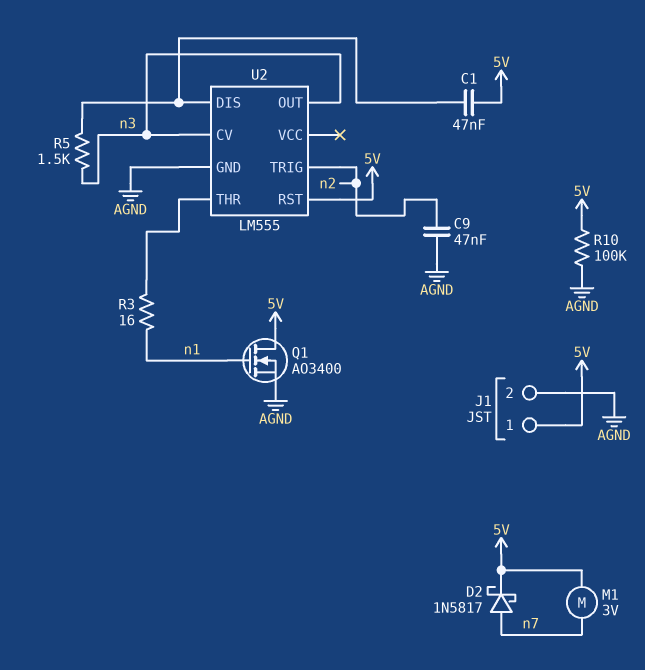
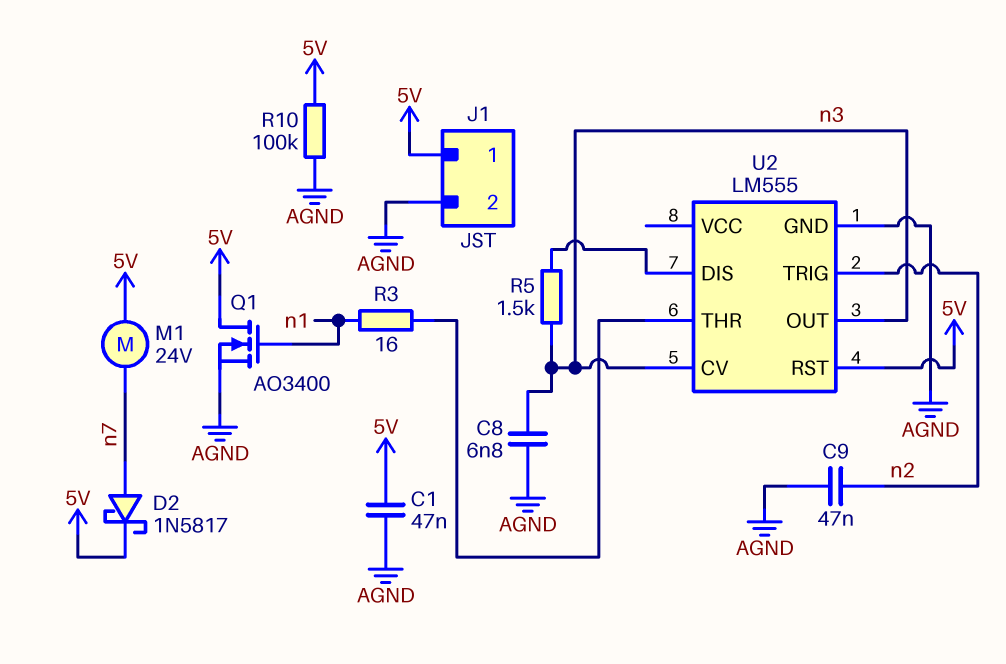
C1: 47nF (5V, U2/DIS) -> 47nF (5V, AGND)
C8: none -> 6.8nF (AGND, n3)
M1: motor 3V (5V, n7) -> motor 24V (5V, n7)

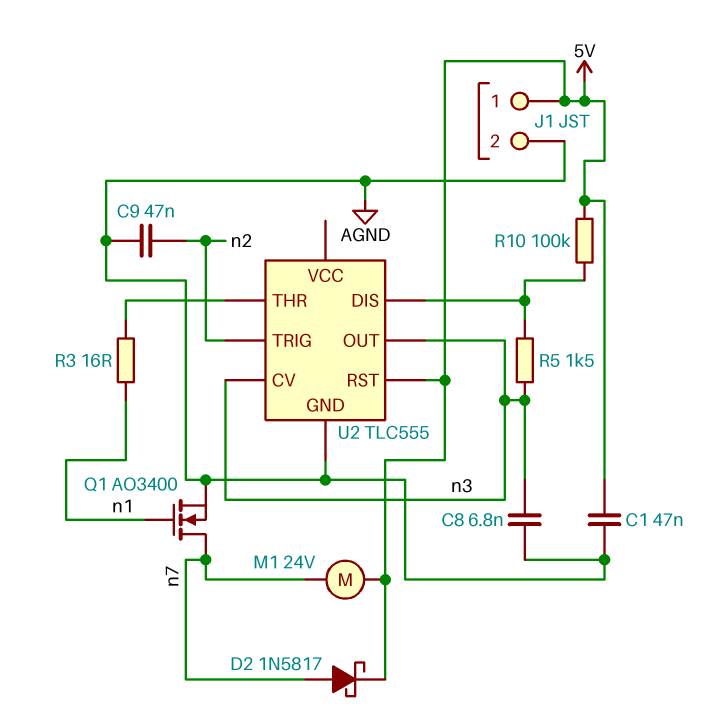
Q1: NMOS AO3400 (G n1, D 5V, S AGND) -> NMOS AO3400 (G n1, D n7, S AGND)
R10: 100k (5V, AGND) -> 100k (5V, U2/DIS)
U2: LM555 -> TLC555

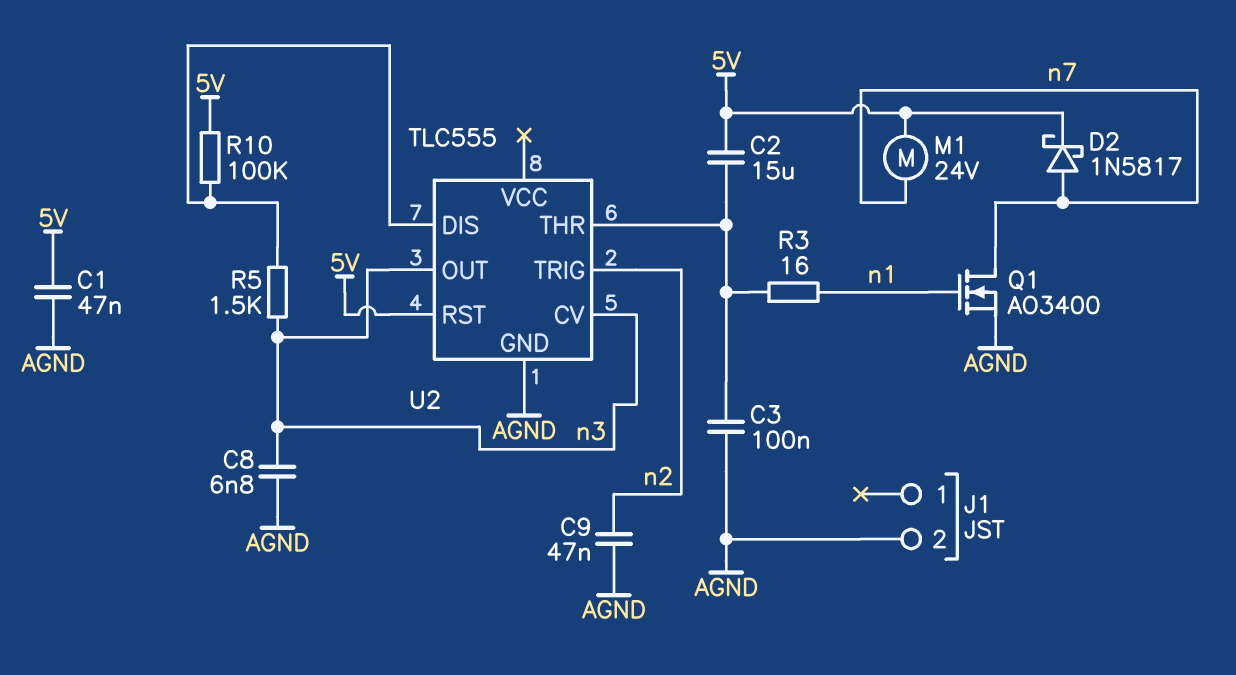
C2: none -> 15uF (5V, U2/THR)
C3: none -> 100nF (AGND, U2/THR)
J1 pin 1: 5V -> none

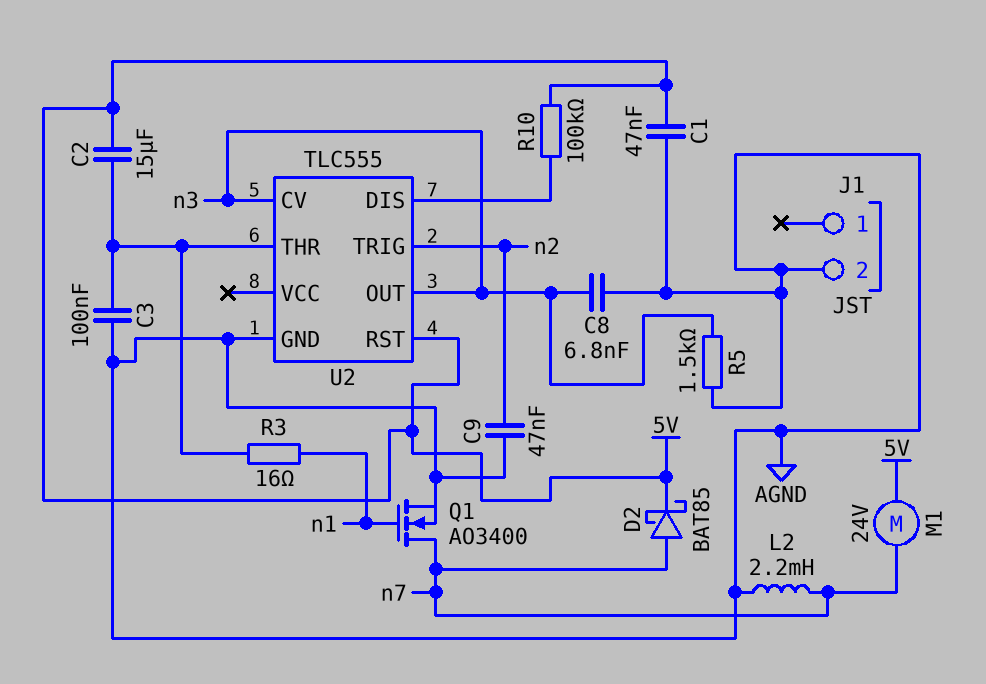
D2: schottky 1N5817 (A n7, K 5V) -> schottky BAT85 (A n7, K 5V)
L2: none -> 2.2mH (AGND, n7)
R5: 1.5k (U2/DIS, n3) -> 1.5k (AGND, n3)

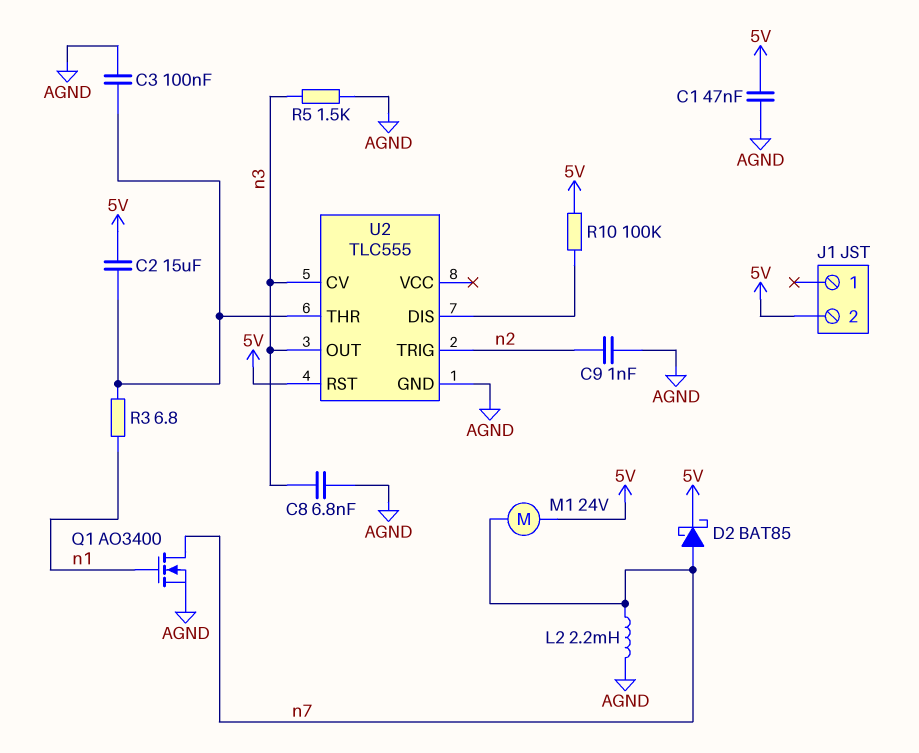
C9: 47nF (AGND, n2) -> 1nF (AGND, n2)
J1 pin 2: AGND -> 5V
R3: 16 (U2/THR, n1) -> 6.8 (U2/THR, n1)

